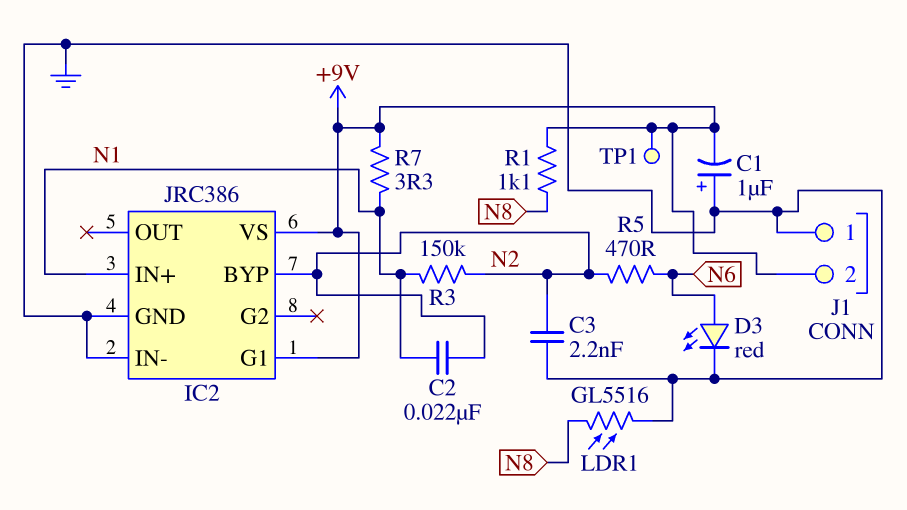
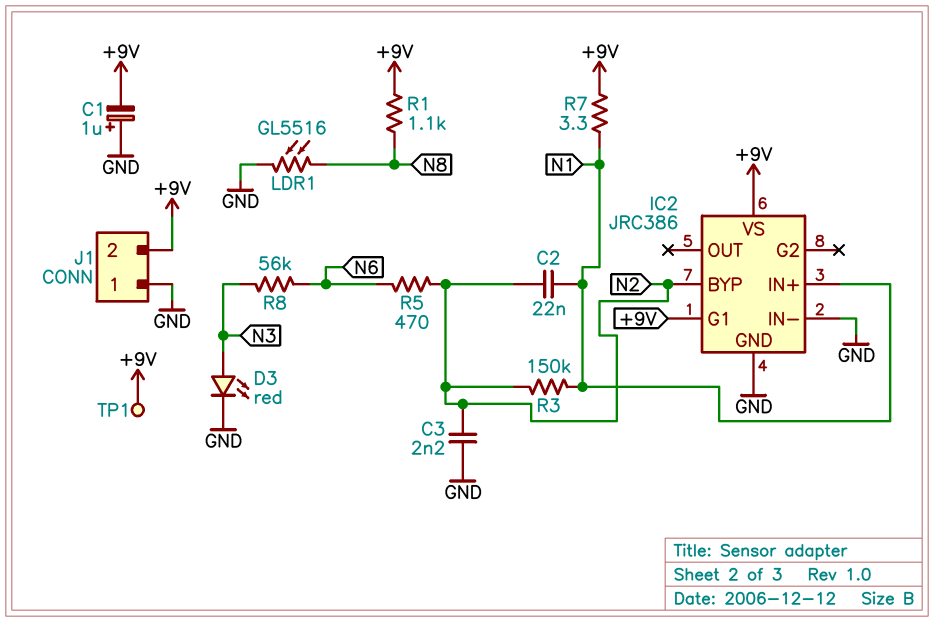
D3: LED red (A N6, K GND) -> LED red (A N3, K GND)
R8: none -> 56k (N3, N6)

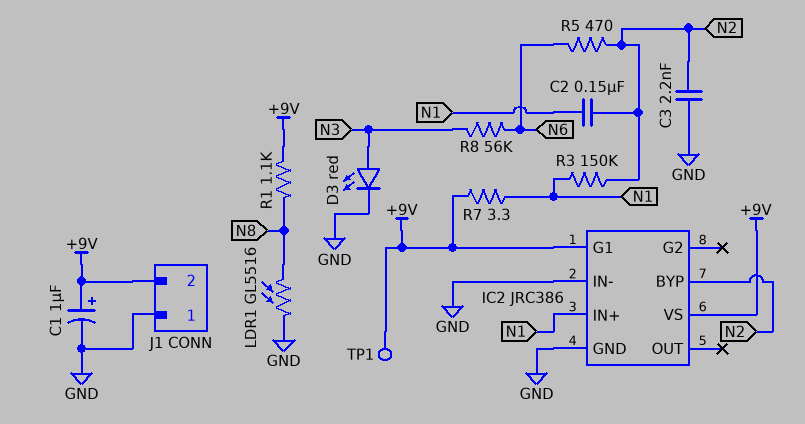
C1: 1uF (plus GND, minus +9V) -> 1uF (plus +9V, minus GND)
C2: 22nF (N1, N2) -> 150nF (N1, N2)

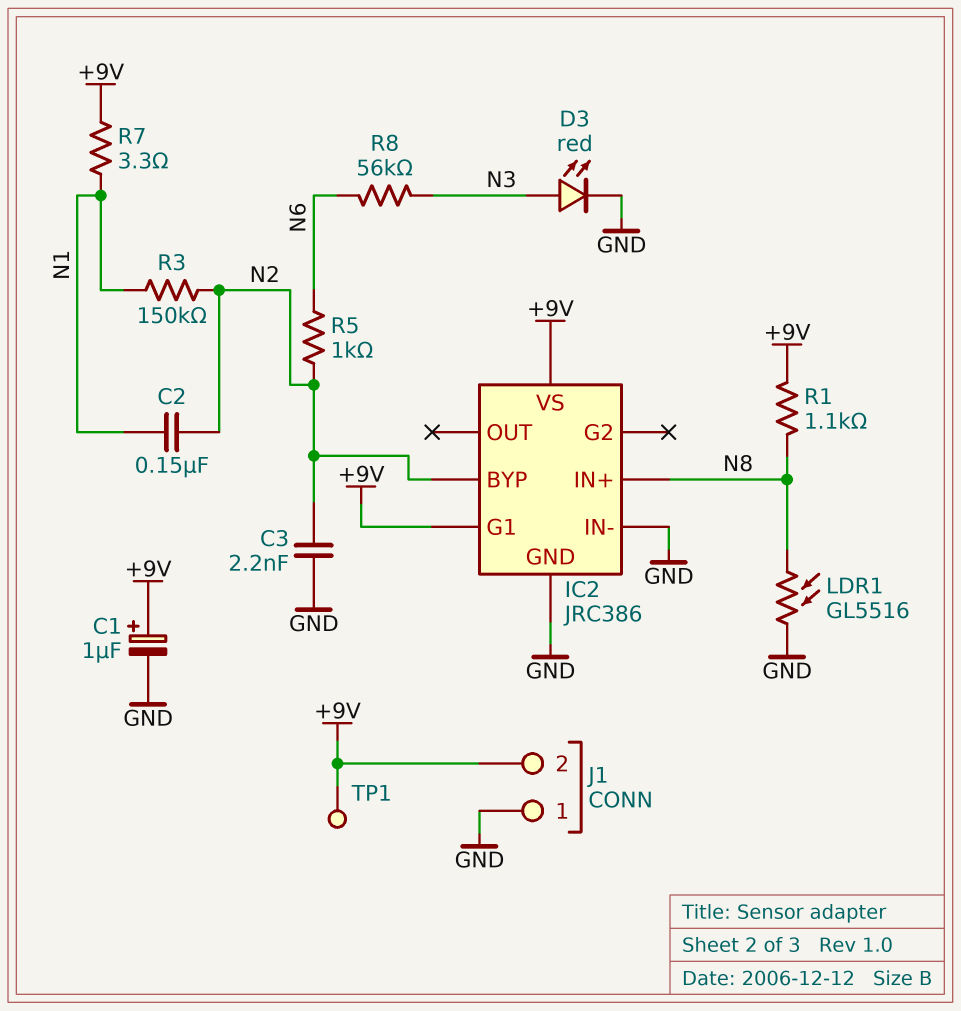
IC2 pin IN+: N1 -> N8
R5: 470 (N2, N6) -> 1k (N2, N6)

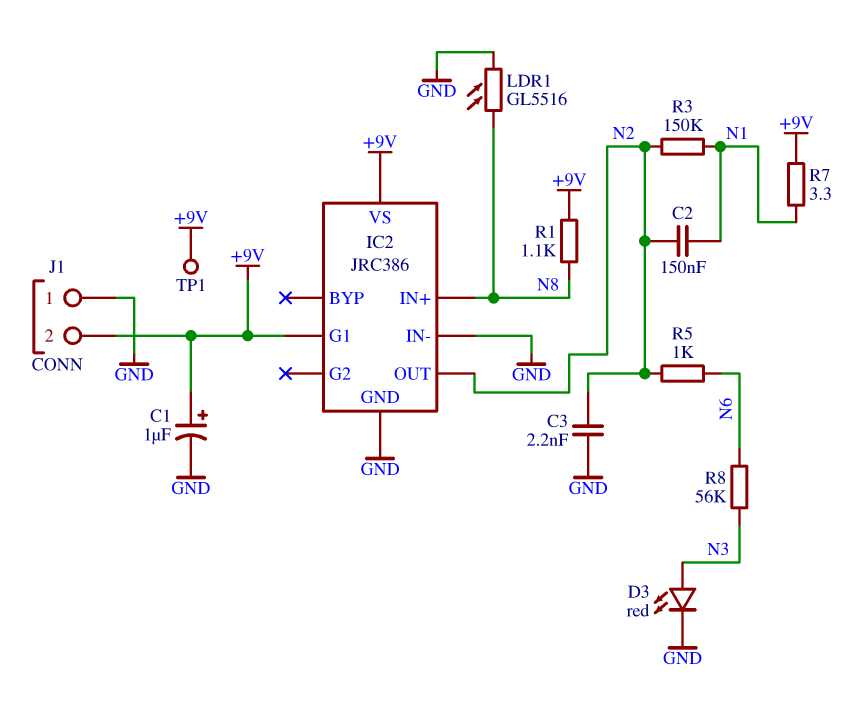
IC2 pin BYP: N2 -> none
IC2 pin OUT: none -> N2

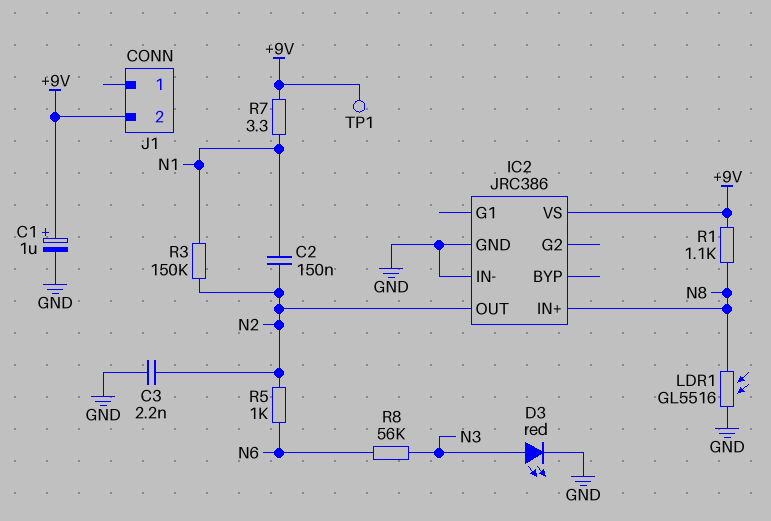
IC2 pin G1: +9V -> none
J1 pin 1: GND -> none

